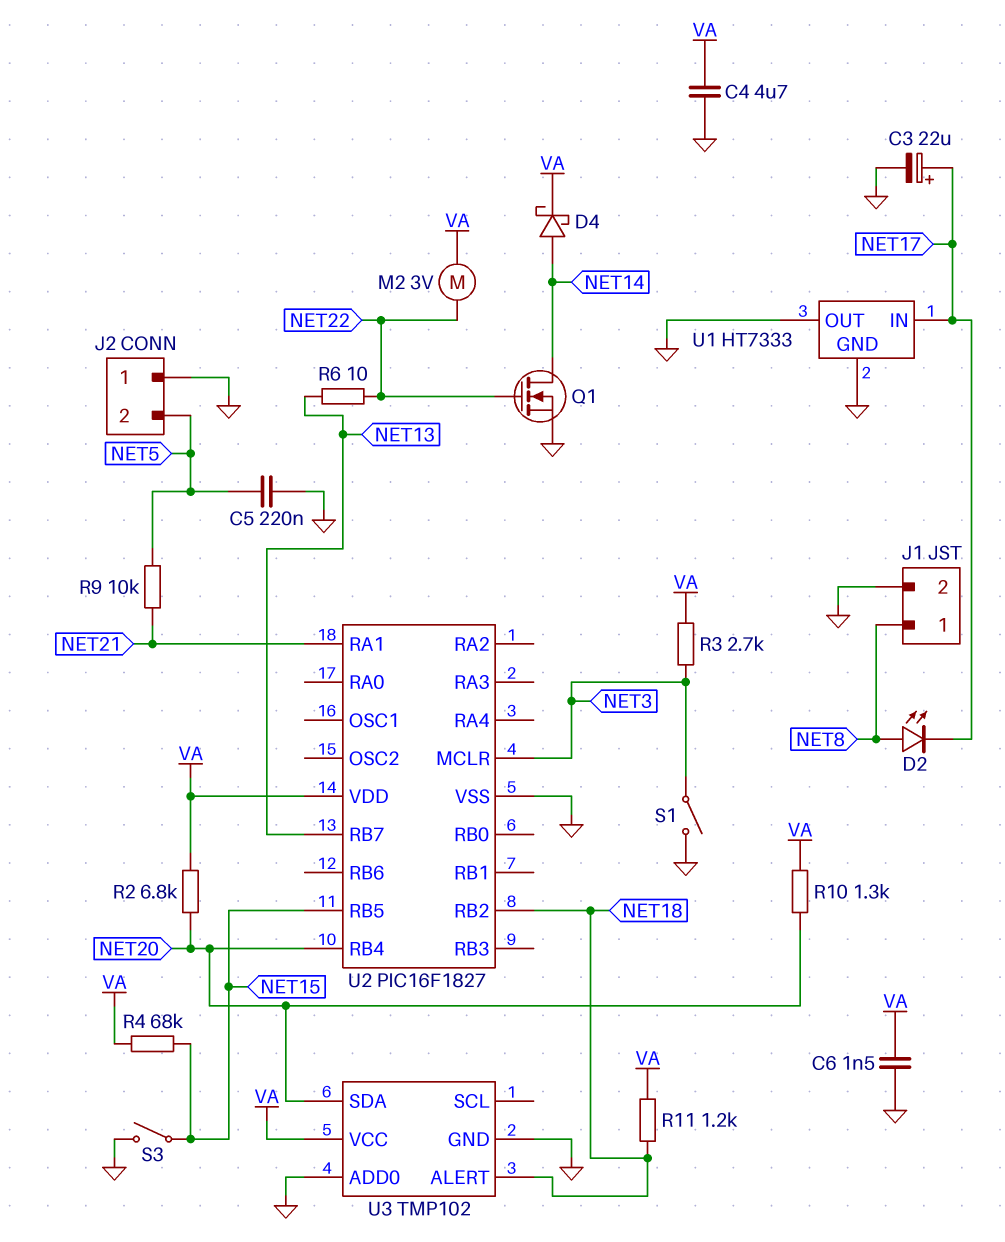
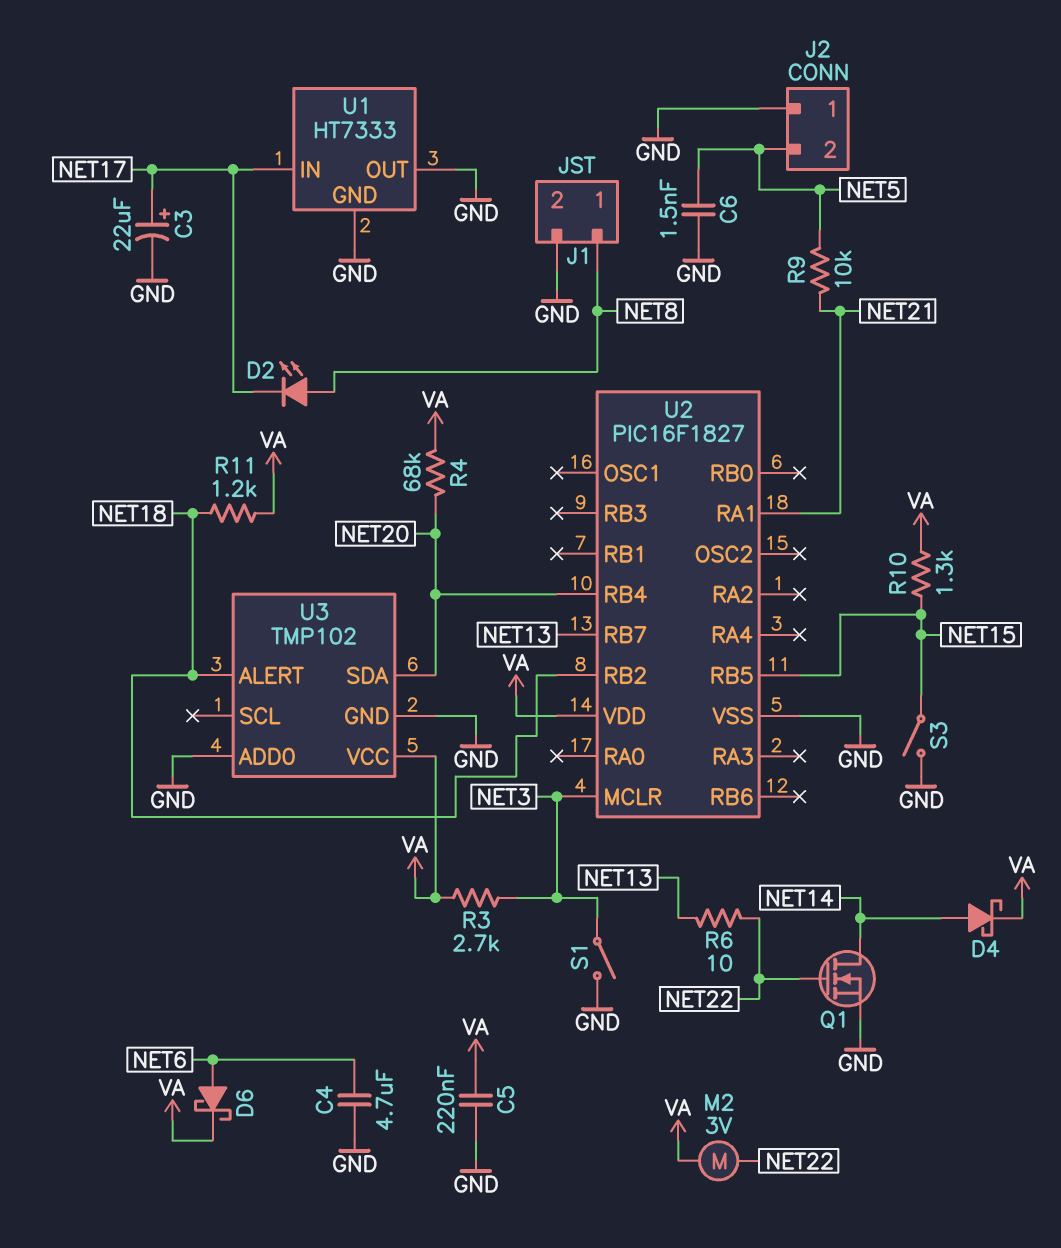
C4: 4.7uF (GND, VA) -> 4.7uF (GND, NET6)
C5: 220nF (GND, NET5) -> 220nF (GND, VA)
C6: 1.5nF (GND, VA) -> 1.5nF (GND, NET5)
D6: none -> schottky (A NET6, K VA)
R2: 6.8k (NET20, VA) -> none
R4: 68k (NET15, VA) -> 68k (NET20, VA)
R10: 1.3k (NET20, VA) -> 1.3k (NET15, VA)

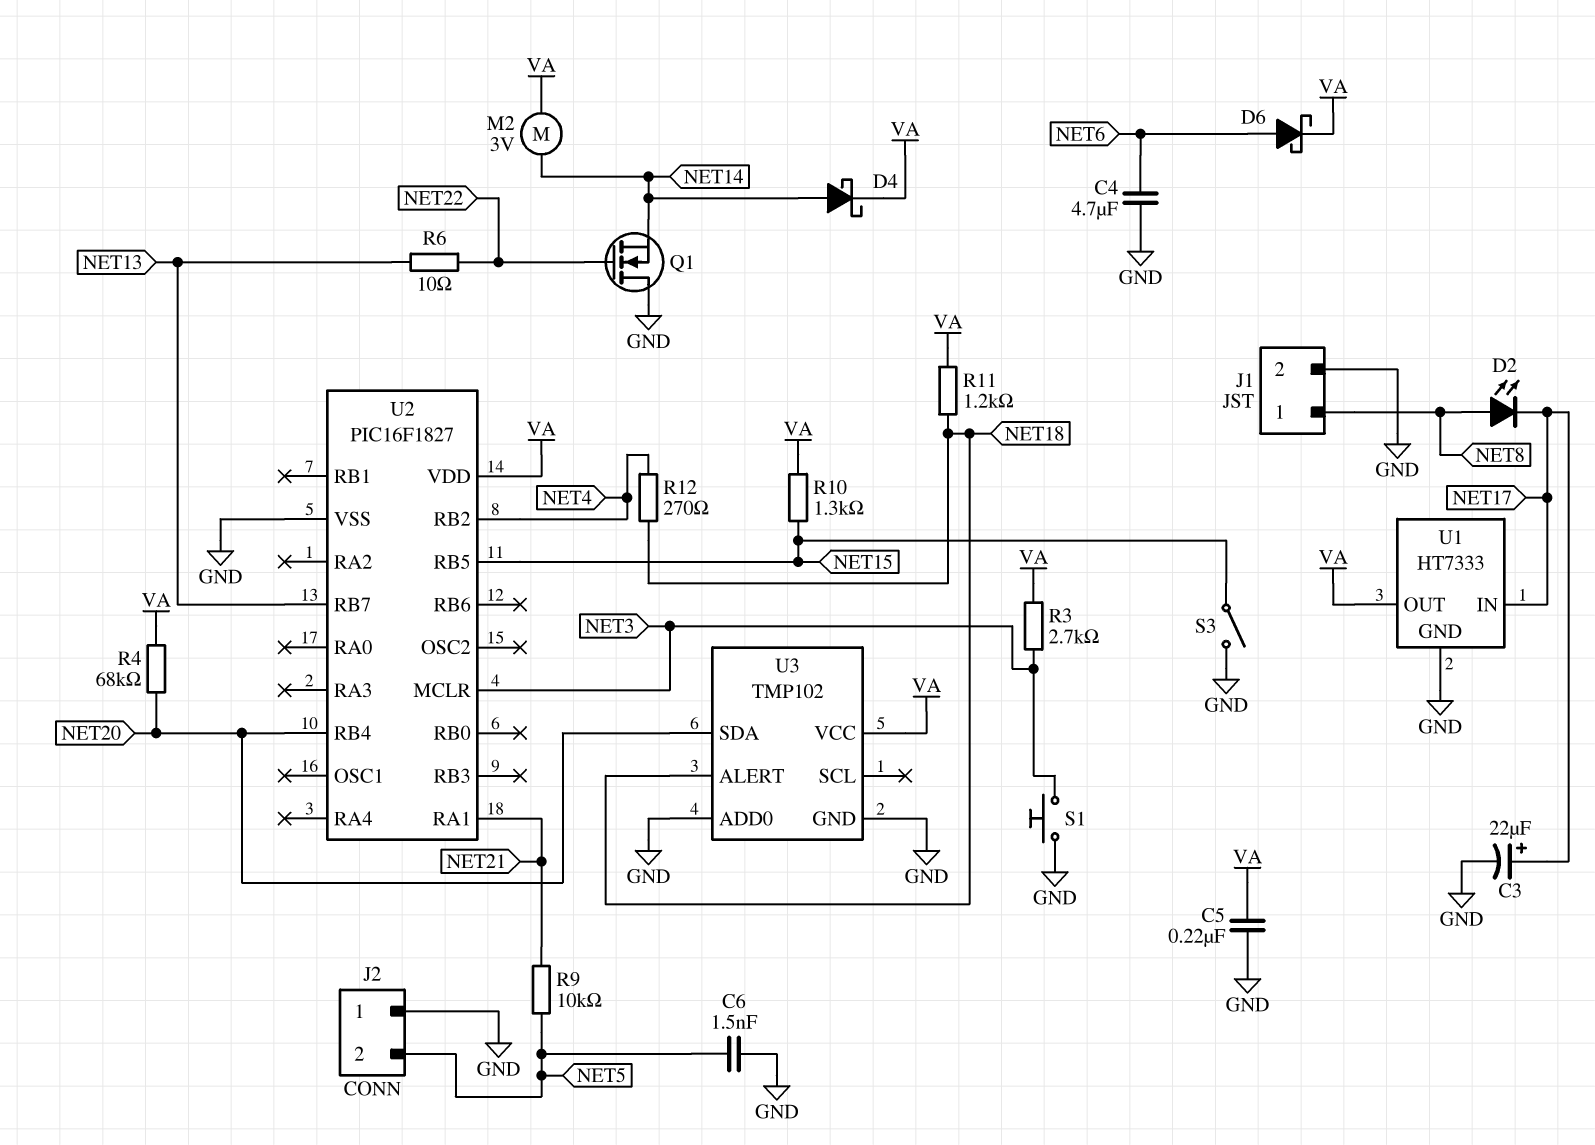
M2: motor 3V (NET22, VA) -> motor 3V (NET14, VA)
Q1: NMOS (G NET22, D NET14, S GND) -> NMOS (G NET22, D GND, S NET14)
R12: none -> 270 (NET4, NET18)
S1: switch (GND, NET3) -> button (GND, NET3)
U1 pin OUT: GND -> VA
U2 pin RB2: NET18 -> NET4

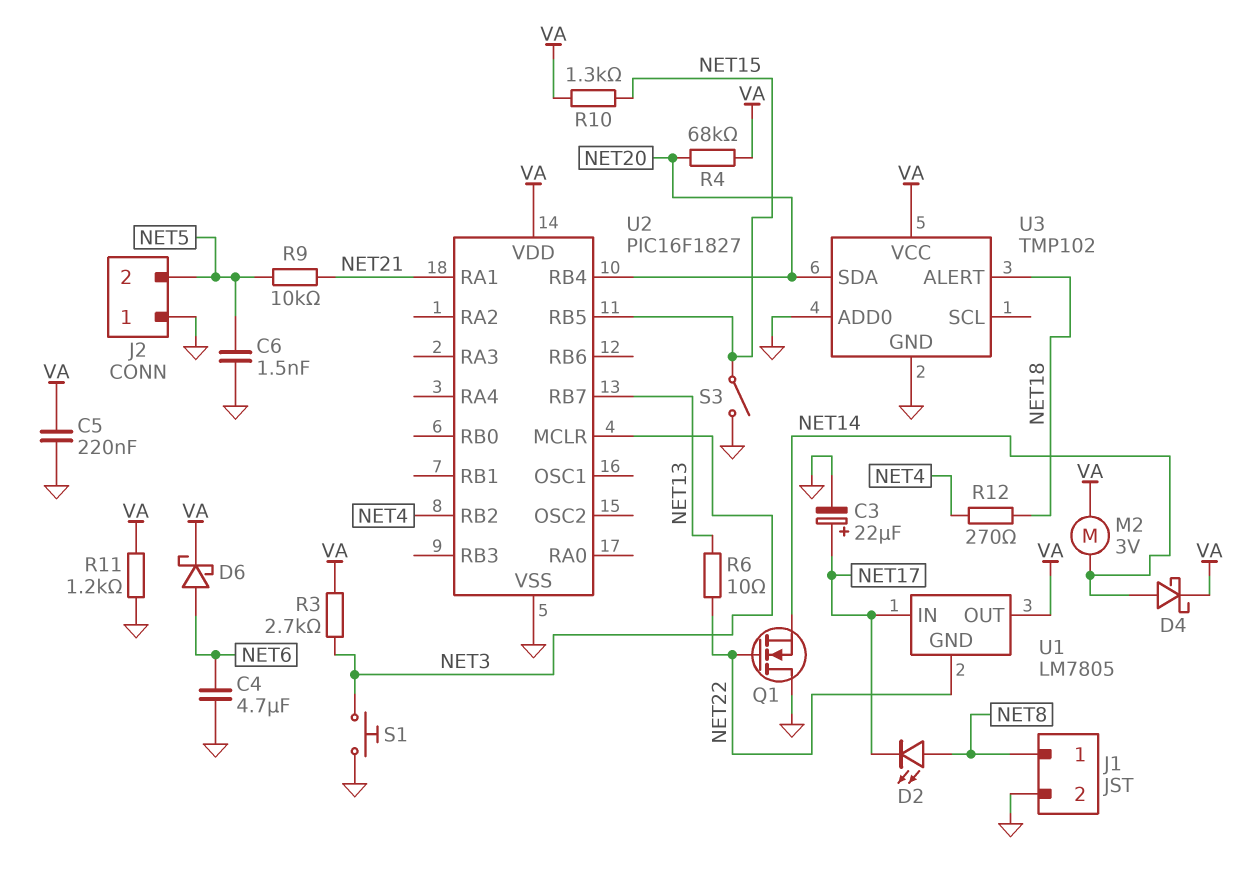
R11: 1.2k (NET18, VA) -> 1.2k (GND, VA)
U1: HT7333 -> LM7805
U1 pin GND: GND -> NET22

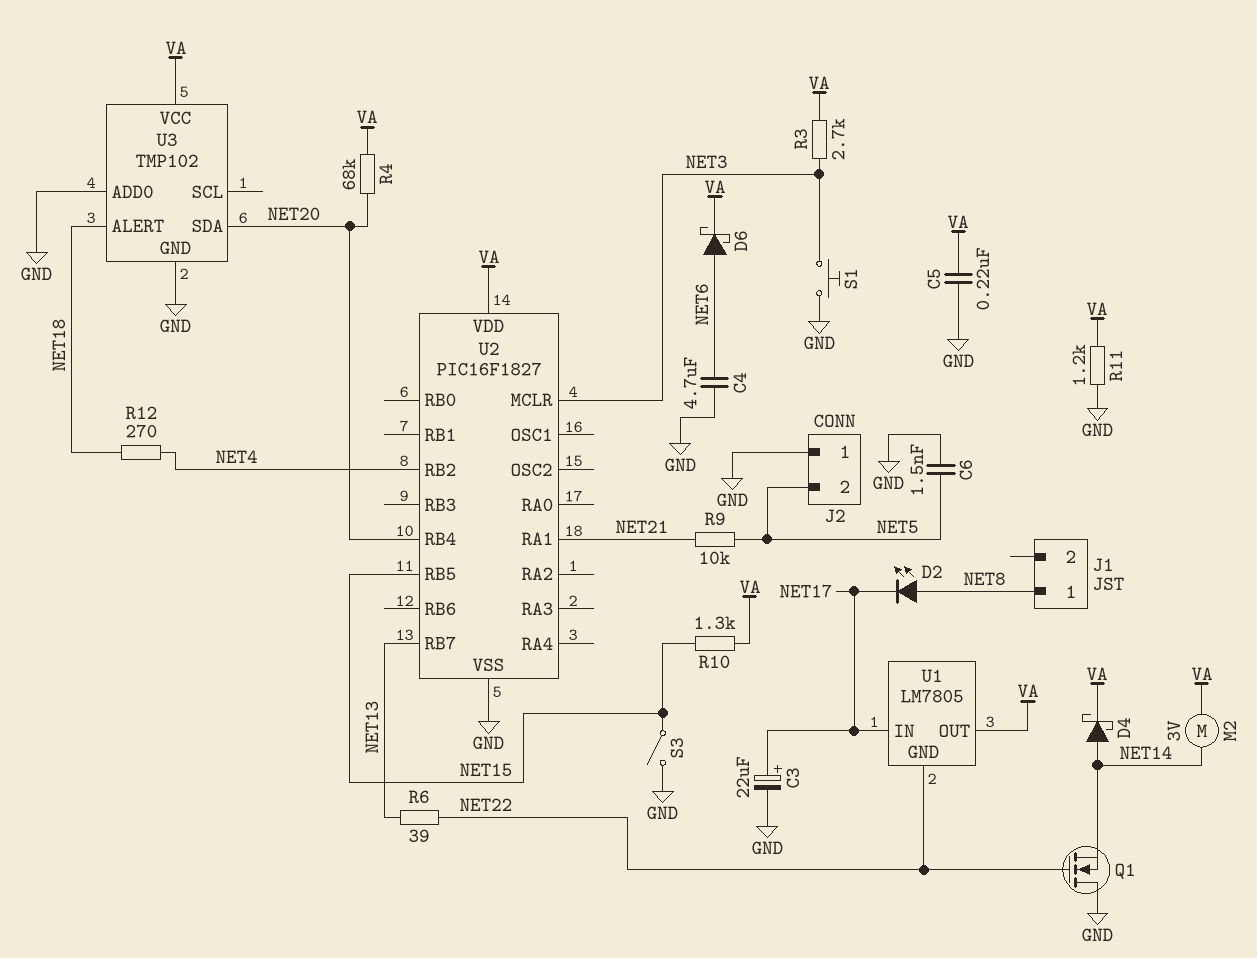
J1 pin 2: GND -> none
R6: 10 (NET13, NET22) -> 39 (NET13, NET22)

